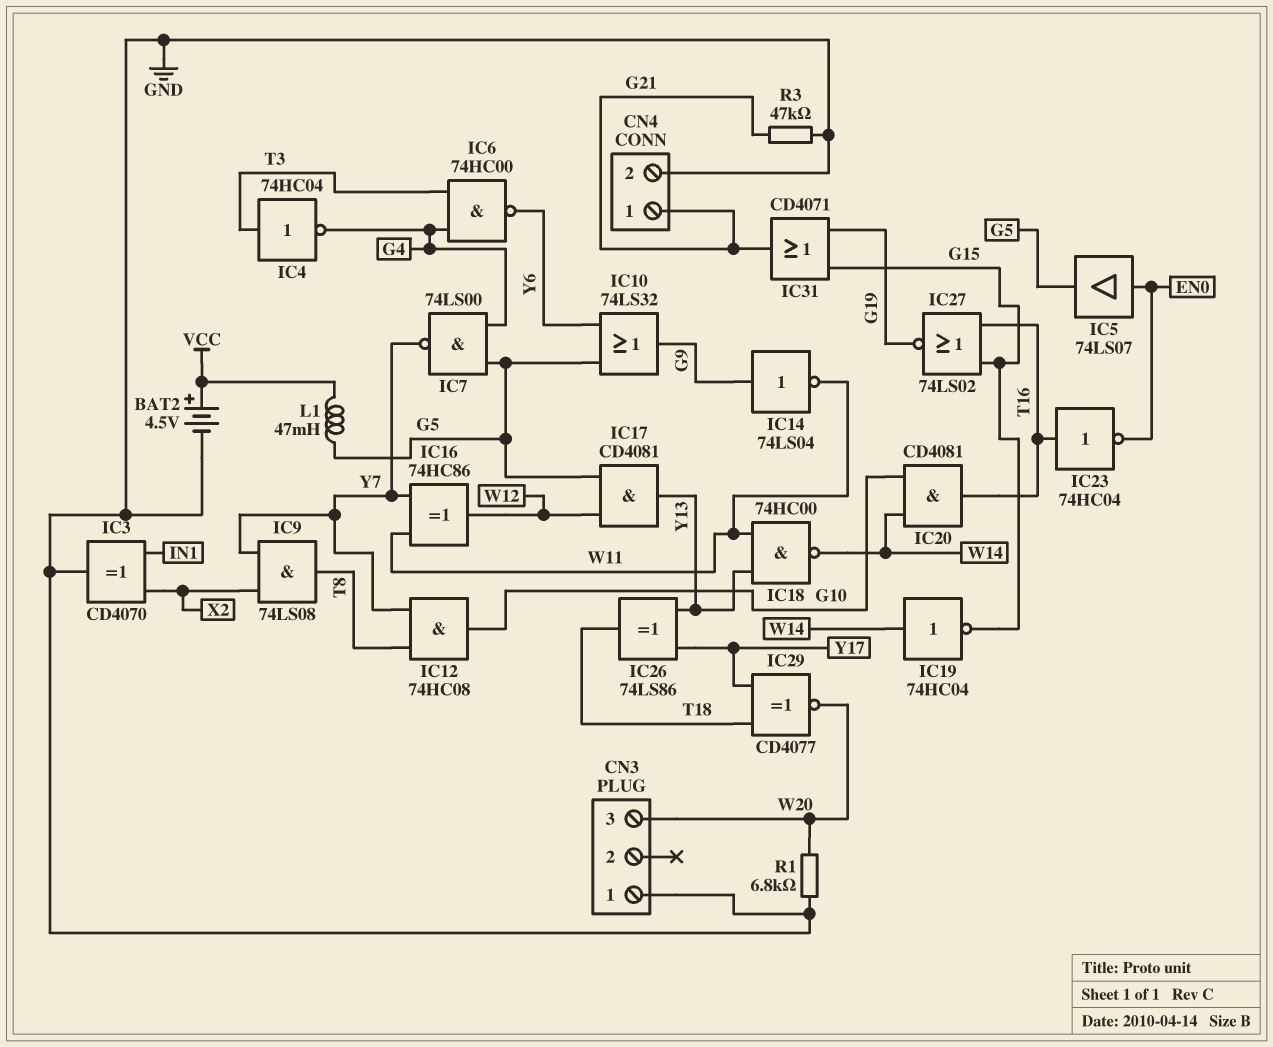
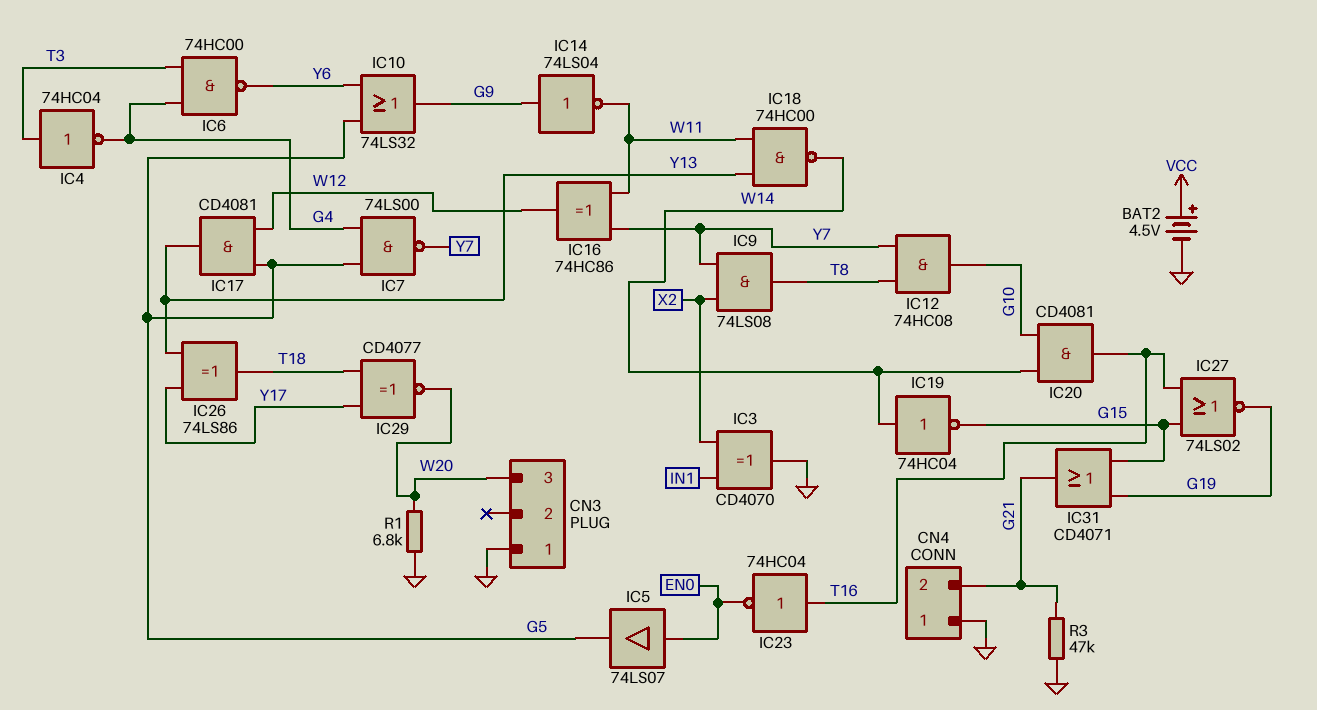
CN4 pin 1: G21 -> GND
CN4 pin 2: GND -> G21
L1: 47mH (G5, VCC) -> none

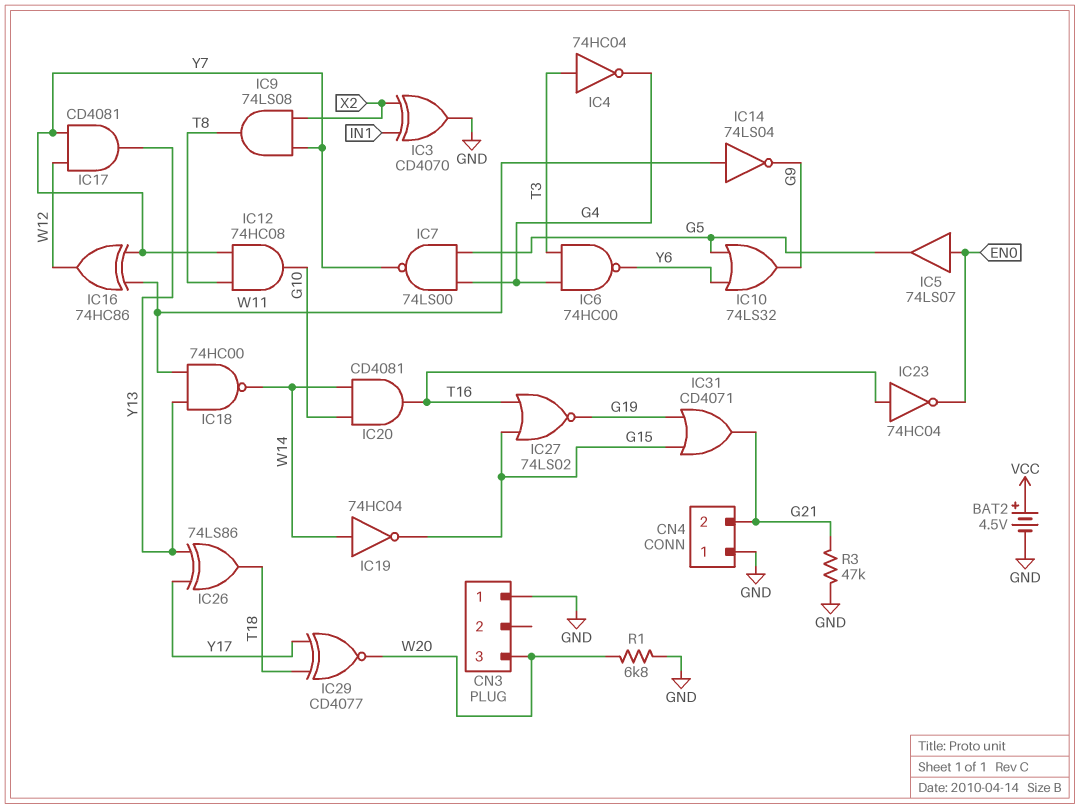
IC14: NOT 74LS04 (in G9, out W11) -> NOT 74LS04 (in W11, out G9)
IC17: AND CD4081 (in G5, in W12, out Y13) -> AND CD4081 (in W12, in Y7, out Y13)

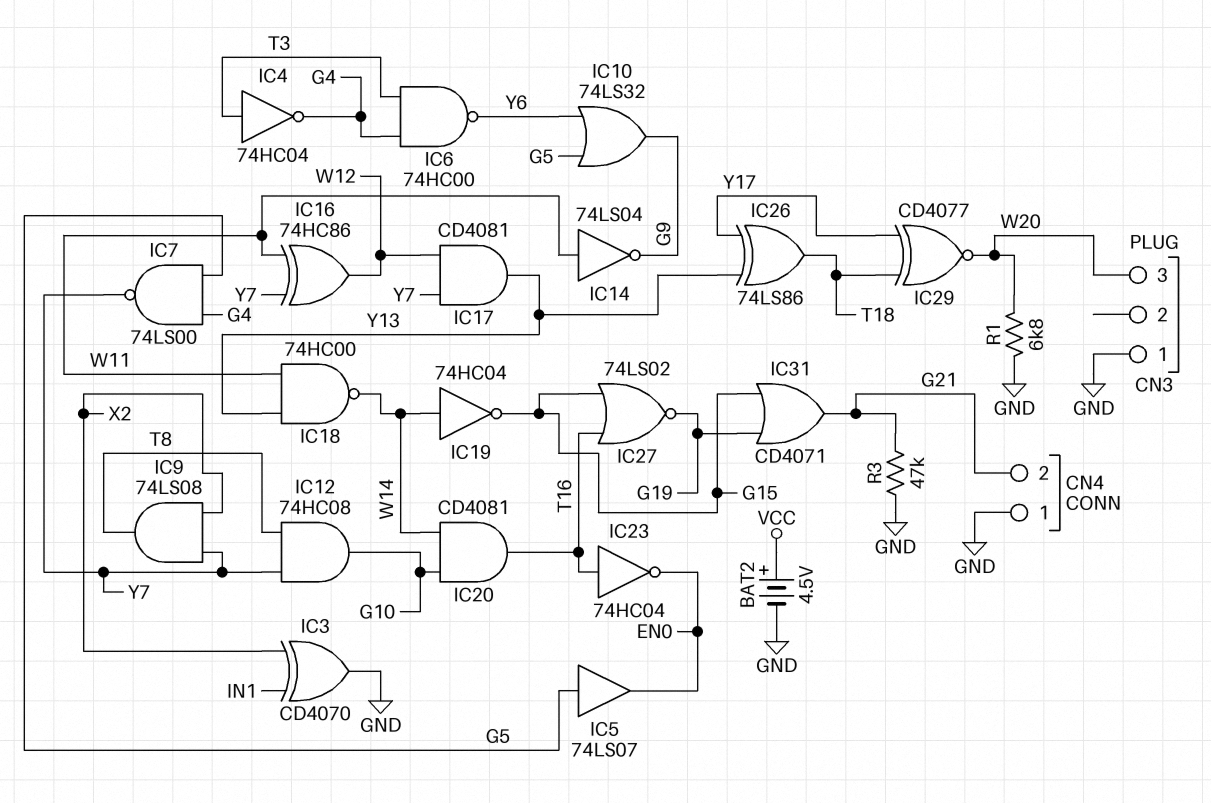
IC5: buffer 74LS07 (in EN0, out G5) -> buffer 74LS07 (in G5, out EN0)

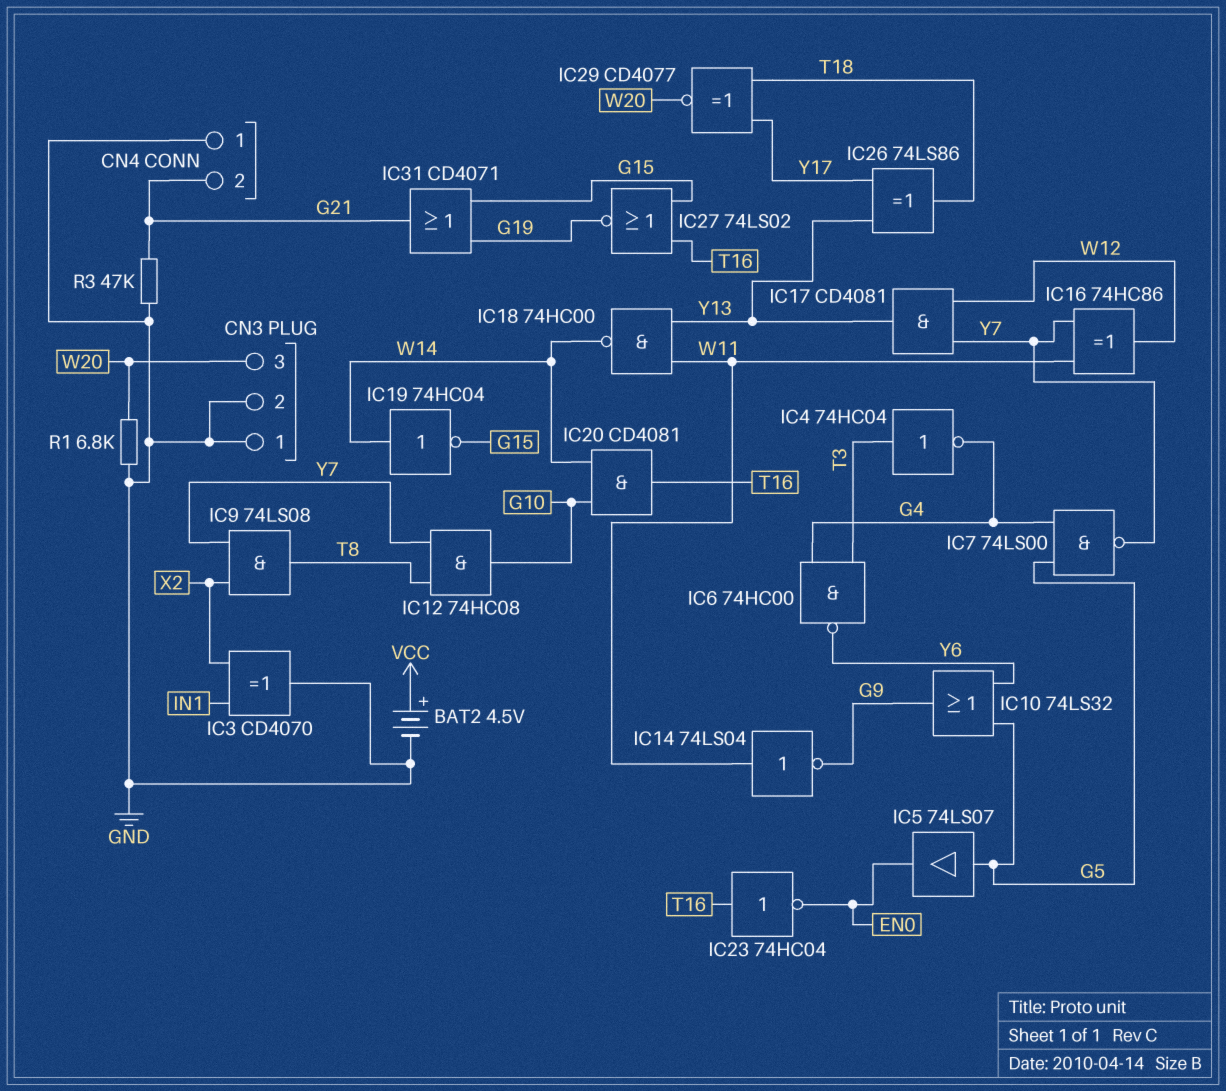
CN3 pin 2: none -> GND

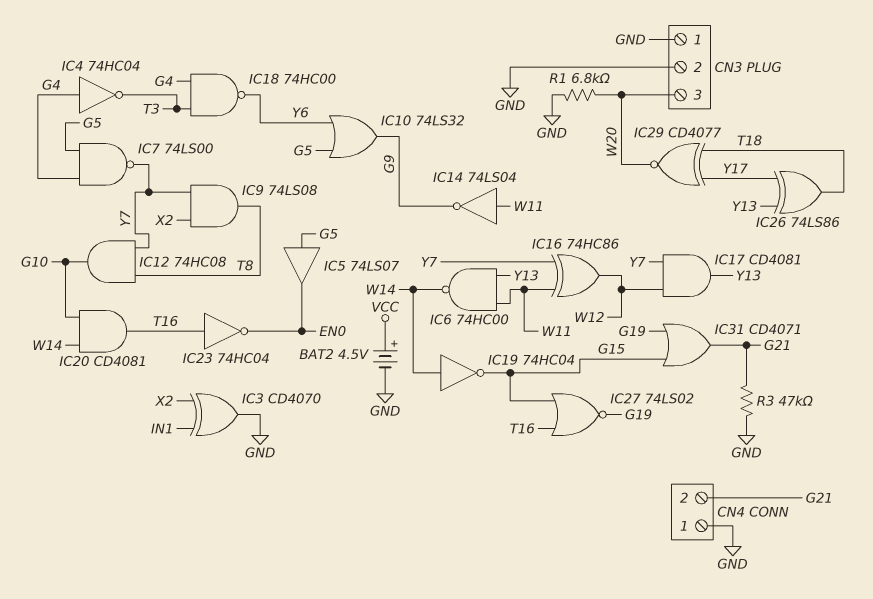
IC4: NOT 74HC04 (in T3, out G4) -> NOT 74HC04 (in G4, out T3)
IC6: NAND 74HC00 (in G4, in T3, out Y6) -> NAND 74HC00 (in W11, in Y13, out W14)
IC18: NAND 74HC00 (in W11, in Y13, out W14) -> NAND 74HC00 (in G4, in T3, out Y6)

